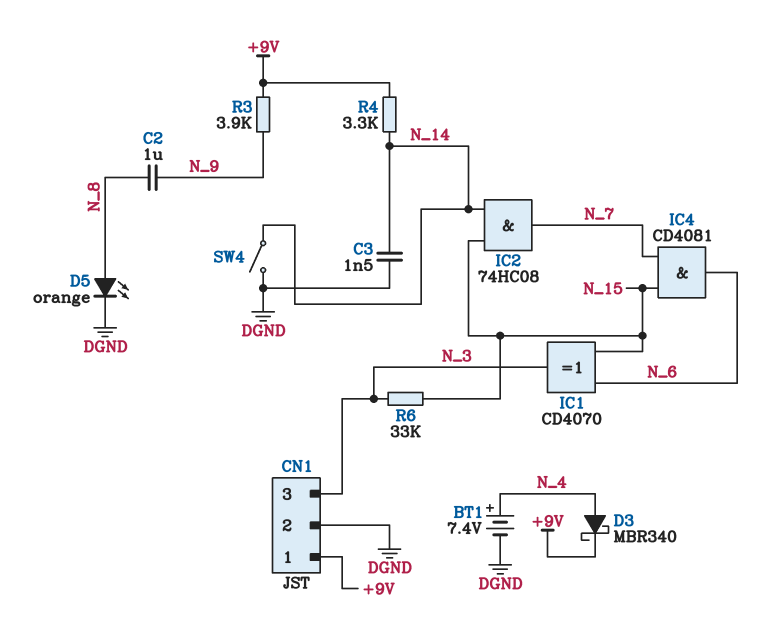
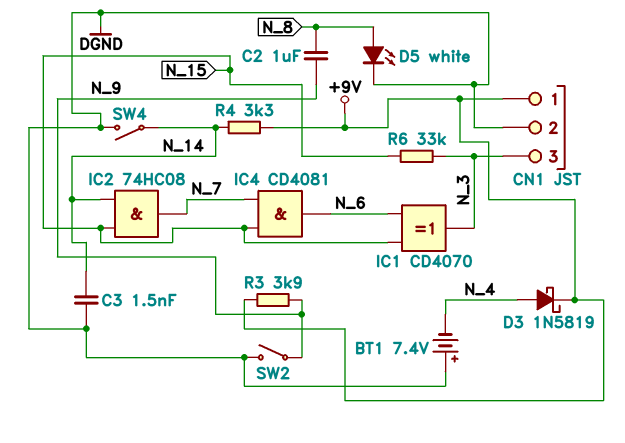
BT1: 7.4V (plus N_4, minus DGND) -> 7.4V (plus DGND, minus N_4)
D3: schottky MBR340 (A N_4, K +9V) -> schottky 1N5819 (A N_4, K +9V)
D5: LED orange (A N_8, K DGND) -> LED white (A N_8, K DGND)
SW2: none -> switch (DGND, N_9)

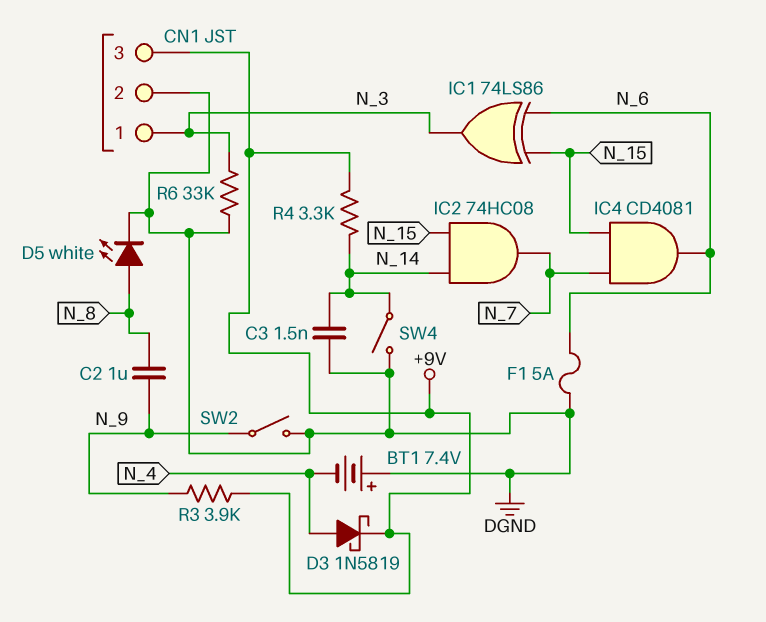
CN1 pin 1: +9V -> N_3
CN1 pin 3: N_3 -> +9V
F1: none -> 5A (DGND, N_6)
IC1: XOR CD4070 (in N_6, in N_15, out N_3) -> XOR 74LS86 (in N_6, in N_15, out N_3)
R6: 33k (N_3, N_15) -> 33k (DGND, N_3)

